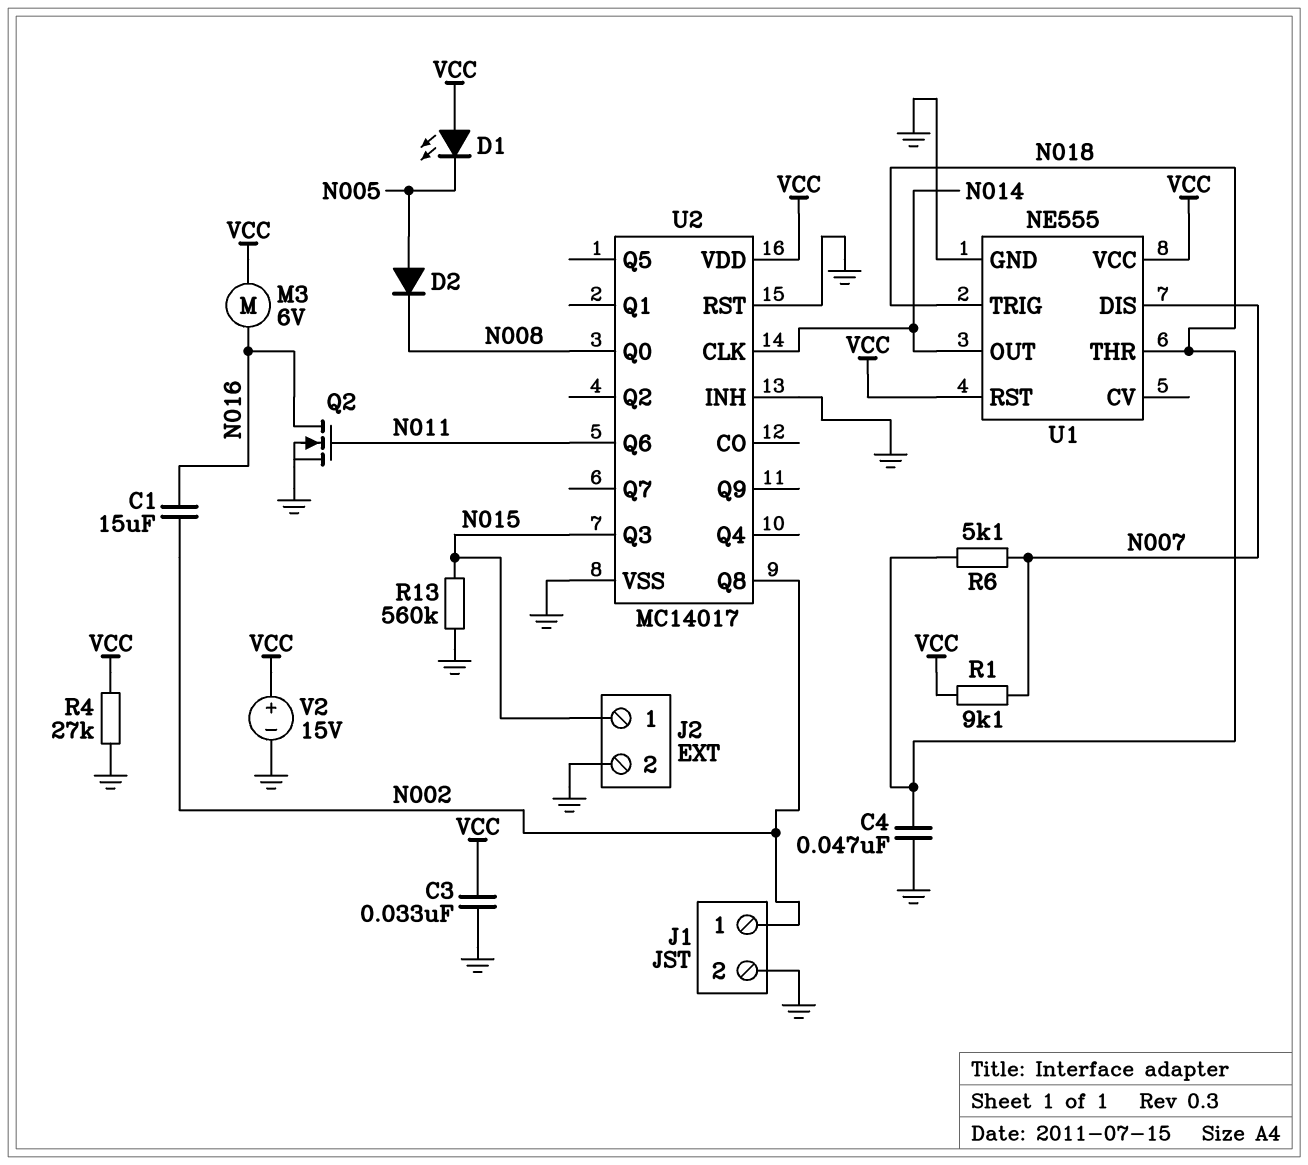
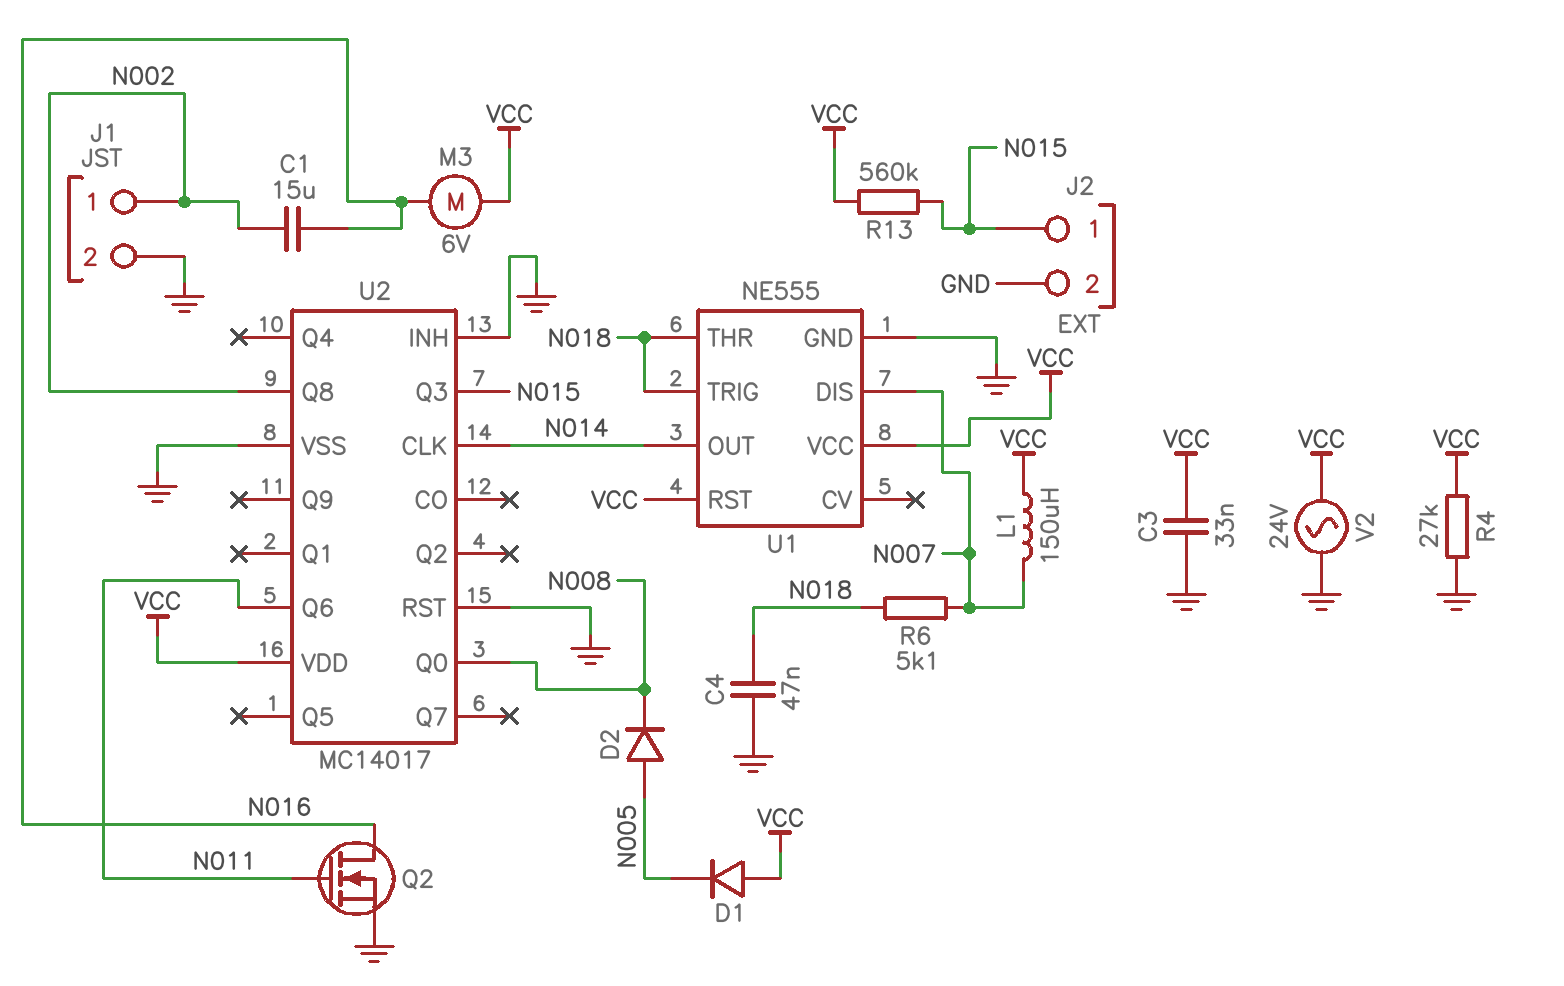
D1: LED (A VCC, K N005) -> diode (A VCC, K N005)
L1: none -> 150uH (N007, VCC)
R1: 9.1k (N007, VCC) -> none
R13: 560k (GND, N015) -> 560k (N015, VCC)
V2: 15V (plus VCC, minus GND) -> AC 24V (GND, VCC)

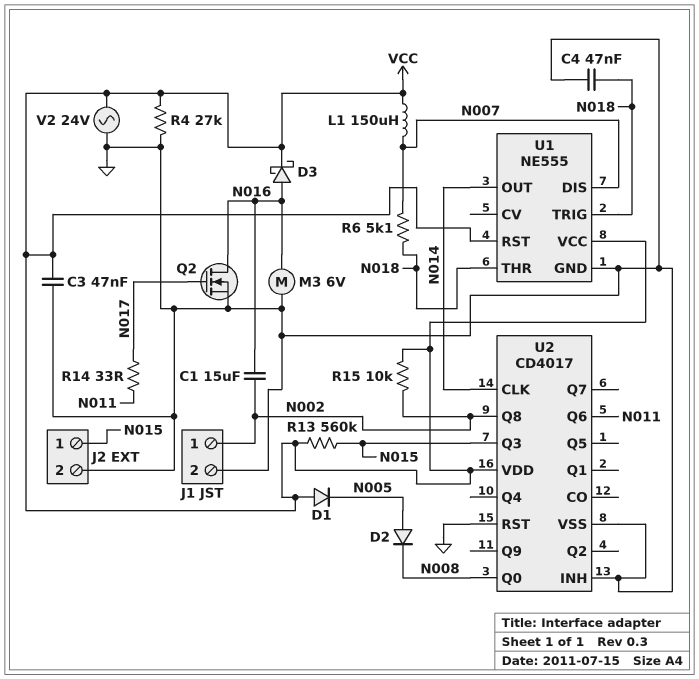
C3: 33nF (GND, VCC) -> 47nF (GND, VCC)
D3: none -> schottky (A N016, K VCC)
M3: motor 6V (N016, VCC) -> motor 6V (GND, N016)
Q2: NMOS (G N011, D N016, S GND) -> NMOS (G N017, D N016, S GND)
R14: none -> 33 (N011, N017)
R15: none -> 10k (N002, VCC)
U2: MC14017 -> CD4017

